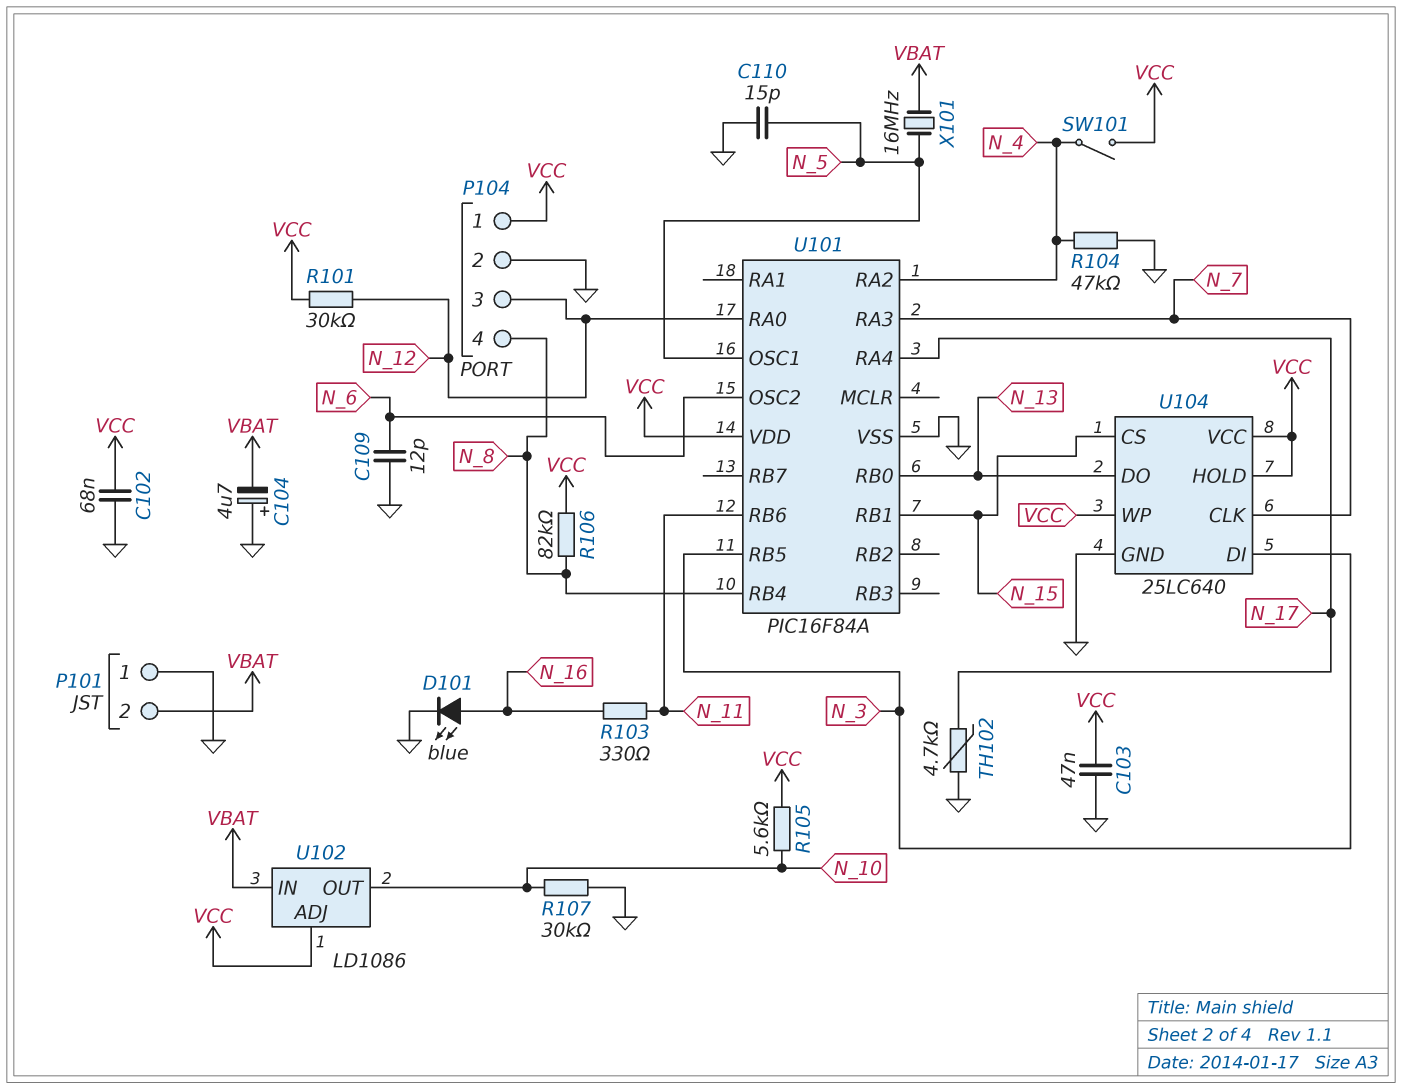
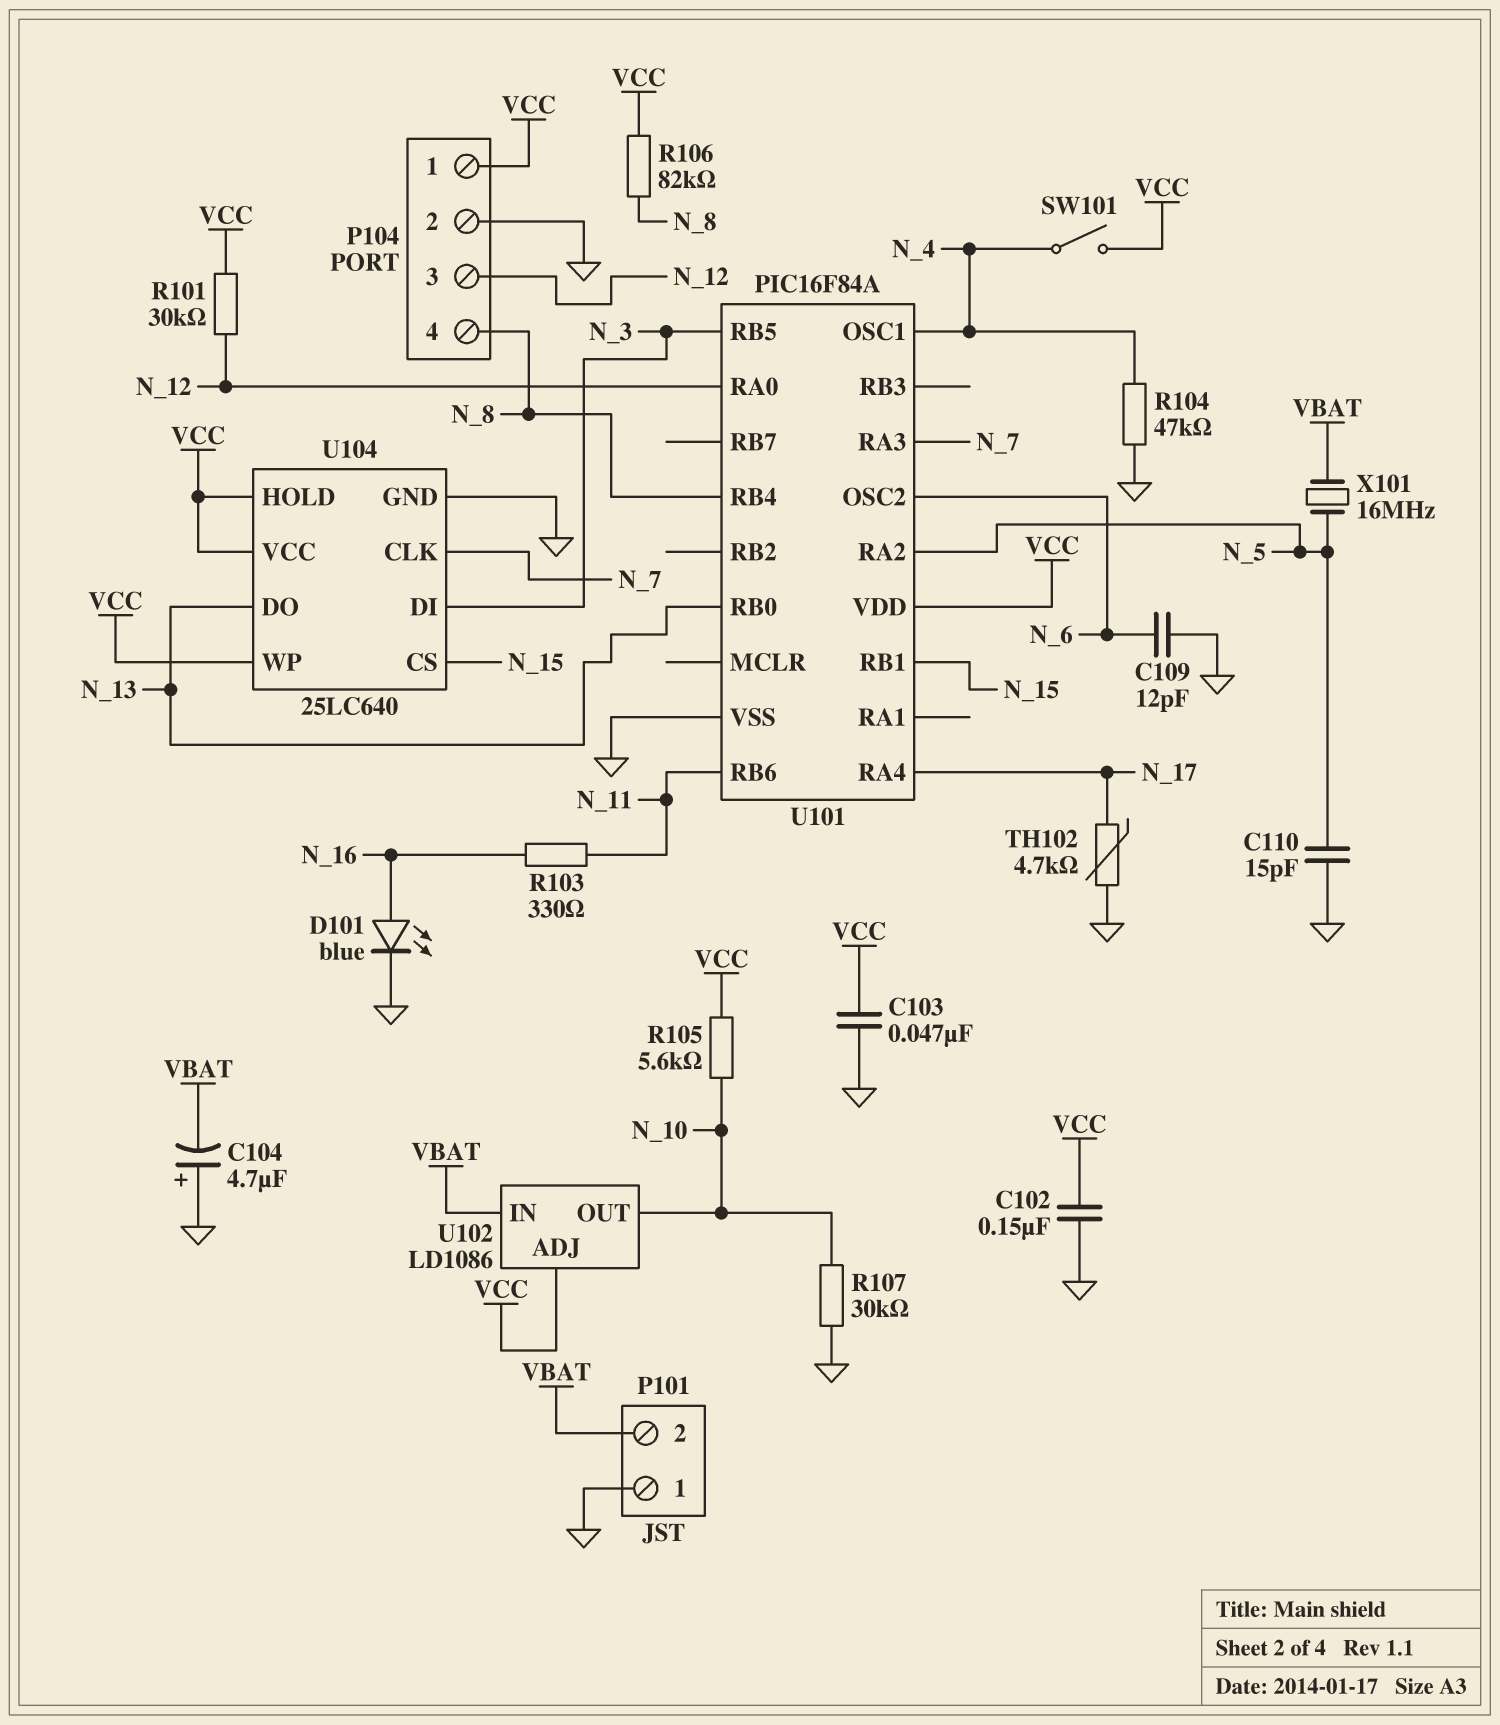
C102: 68nF (GND, VCC) -> 150nF (GND, VCC)
U101 pin OSC1: N_5 -> N_4
U101 pin RA2: N_4 -> N_5

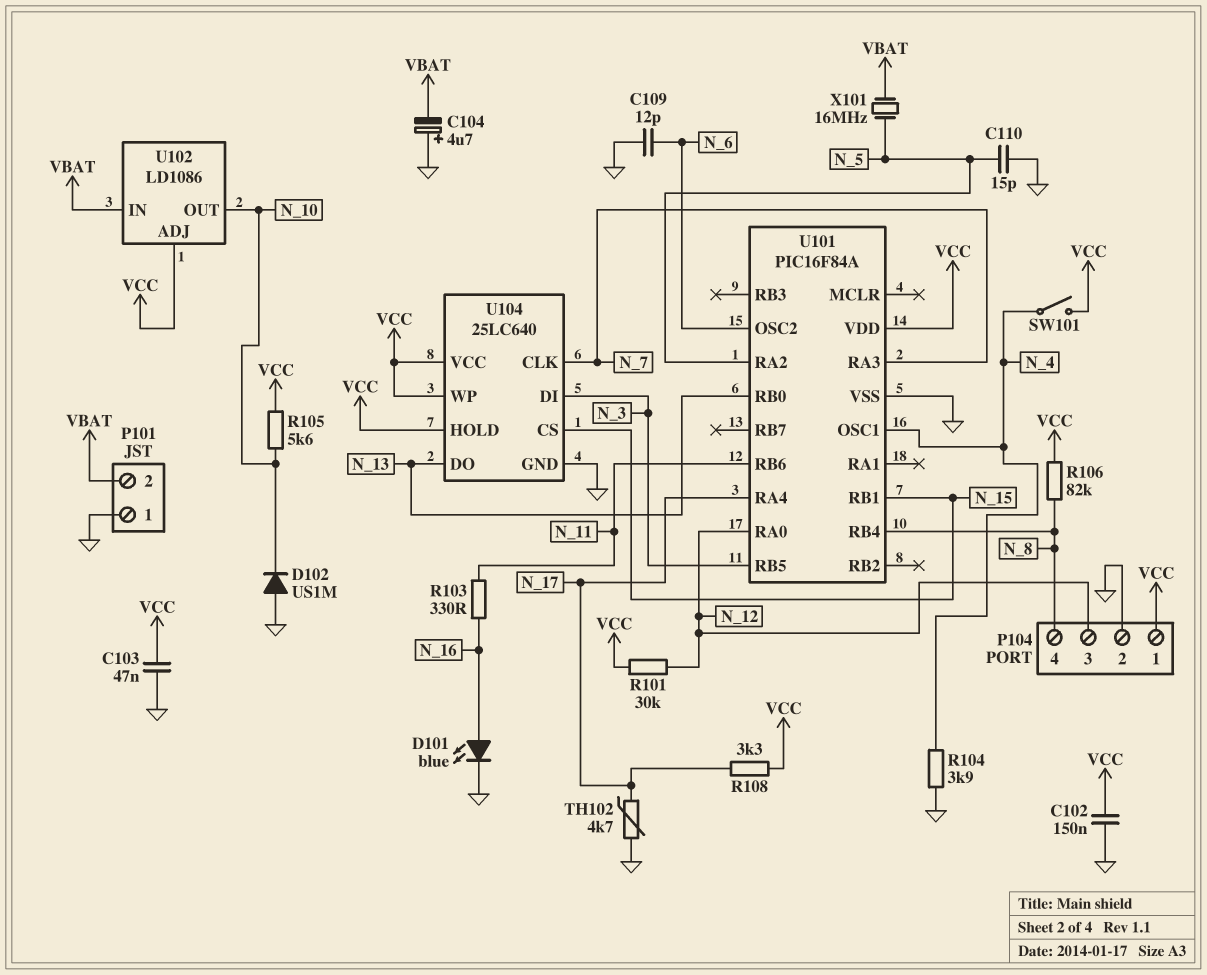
D102: none -> diode US1M (A GND, K N_10)
R104: 47k (GND, N_4) -> 3.9k (GND, N_4)
R107: 30k (GND, N_10) -> none
R108: none -> 3.3k (N_17, VCC)

